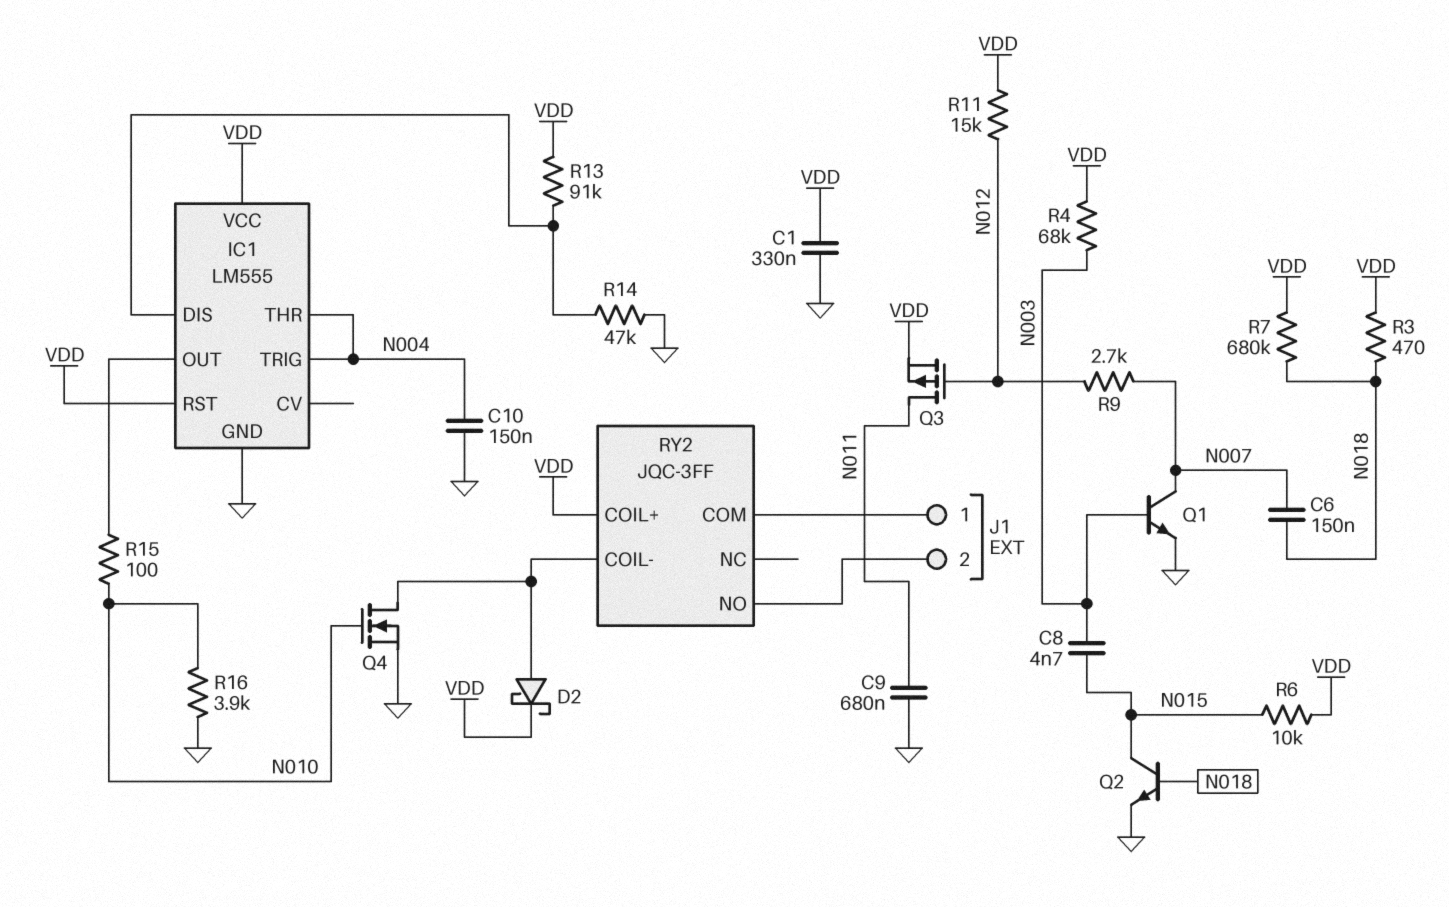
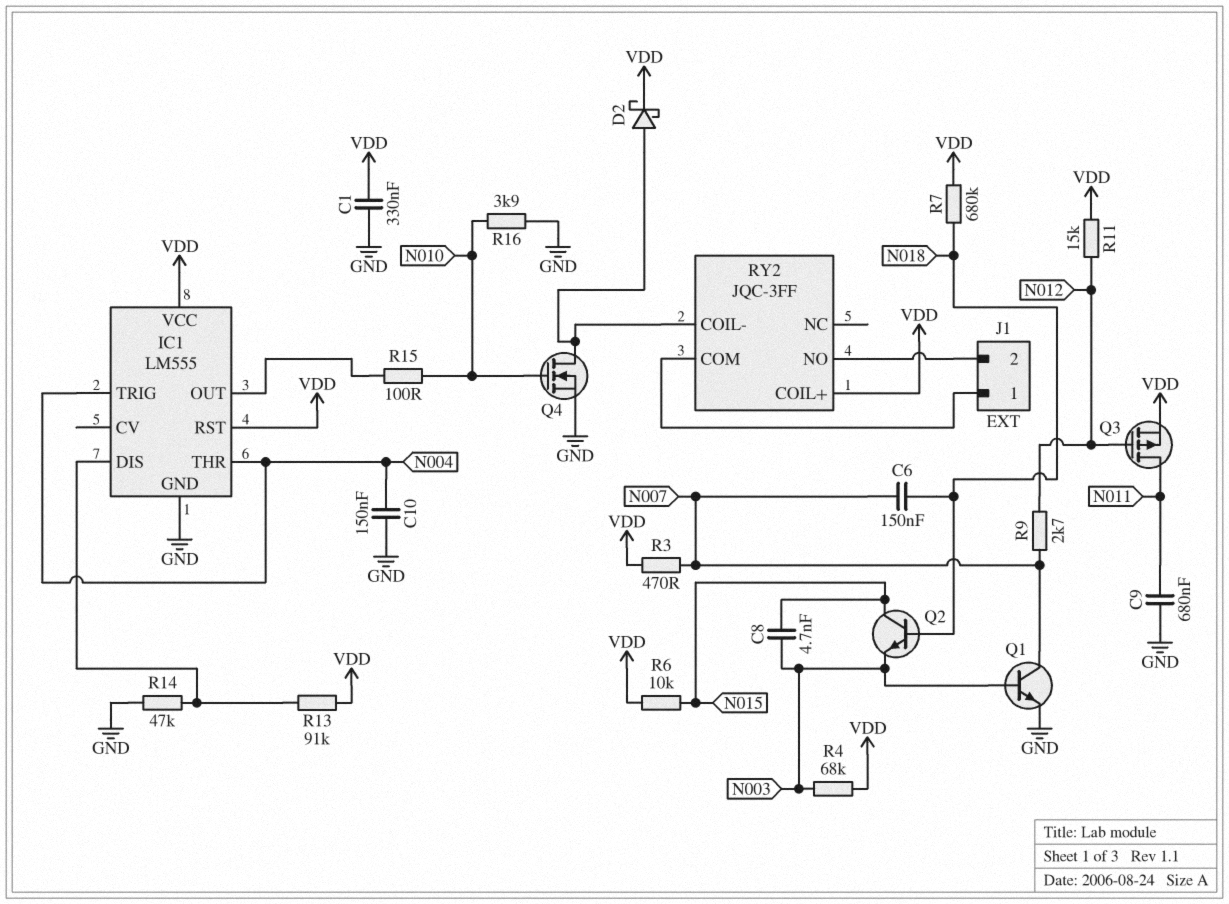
Q2: NPN (B N018, C N015, E GND) -> NPN (B N018, C N015, E N003)
R3: 470 (N018, VDD) -> 470 (N007, VDD)

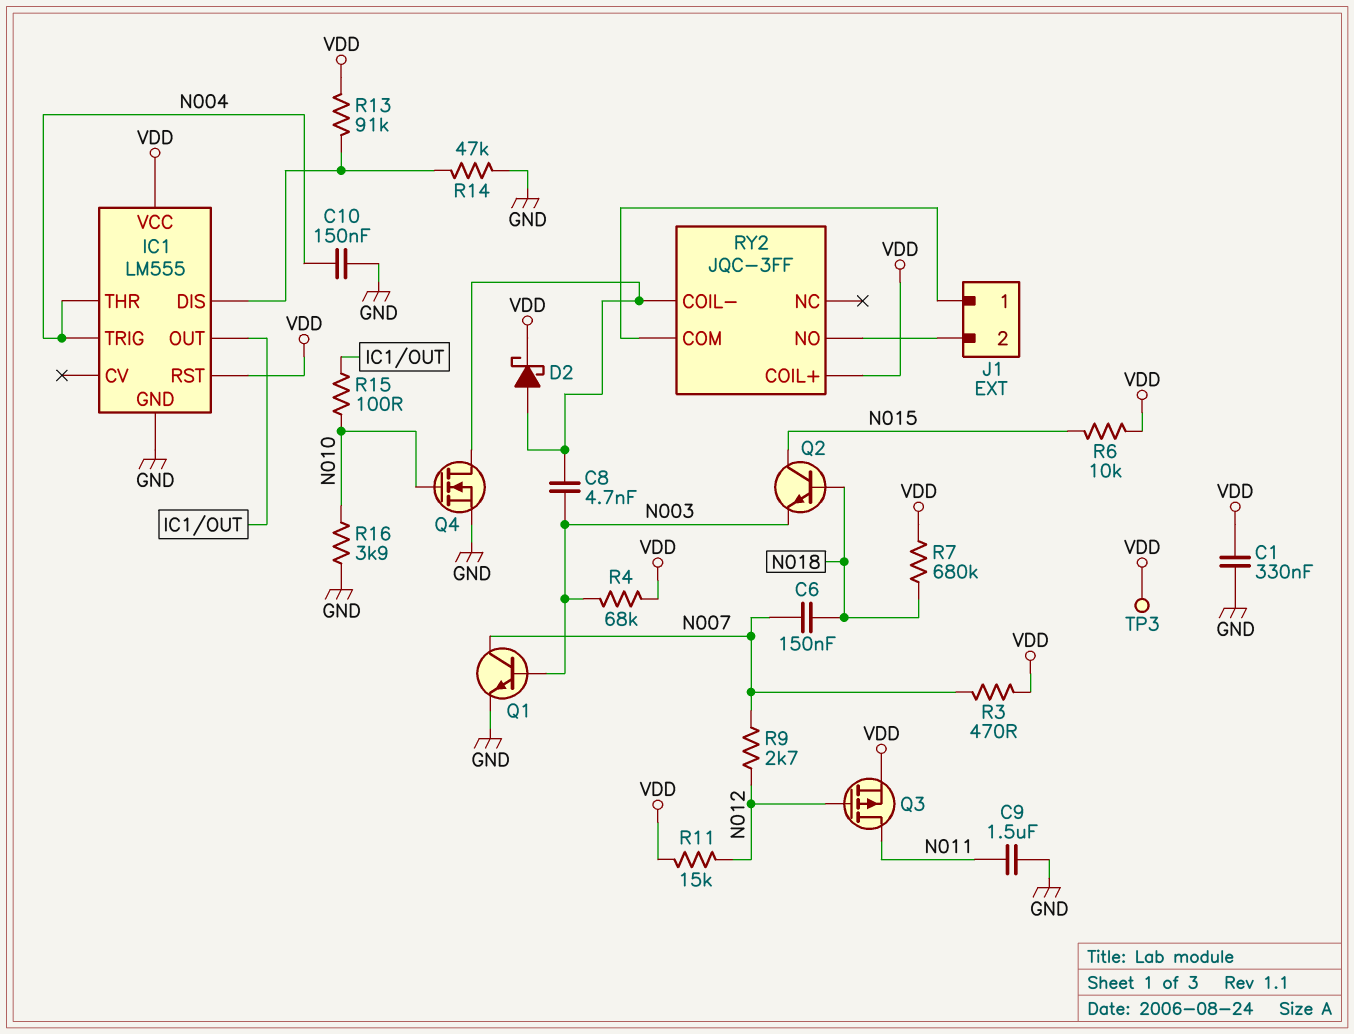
C8: 4.7nF (N003, N015) -> 4.7nF (N003, RY2/COIL-)
C9: 680nF (GND, N011) -> 1.5uF (GND, N011)
TP3: none -> test point (VDD)

